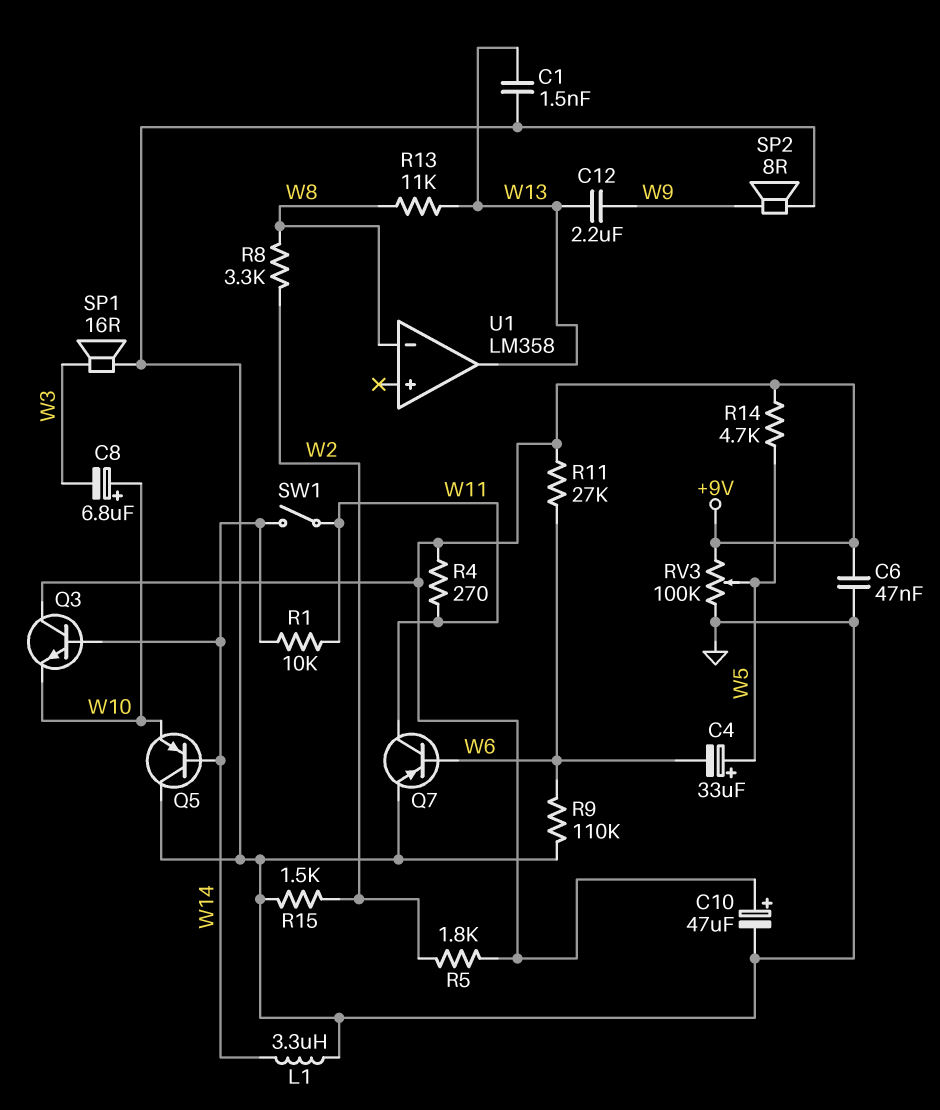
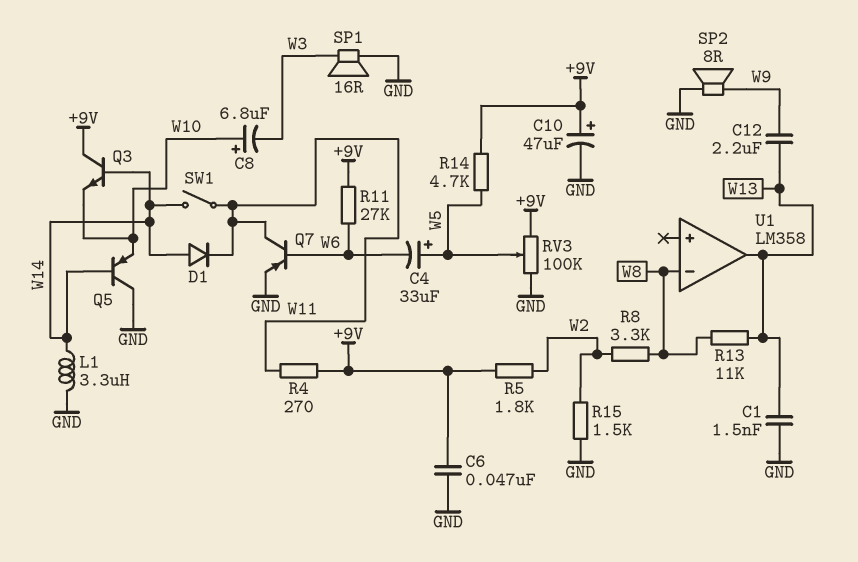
D1: none -> diode (A W14, K W11)
R1: 10k (W11, W14) -> none
R9: 110k (GND, W6) -> none

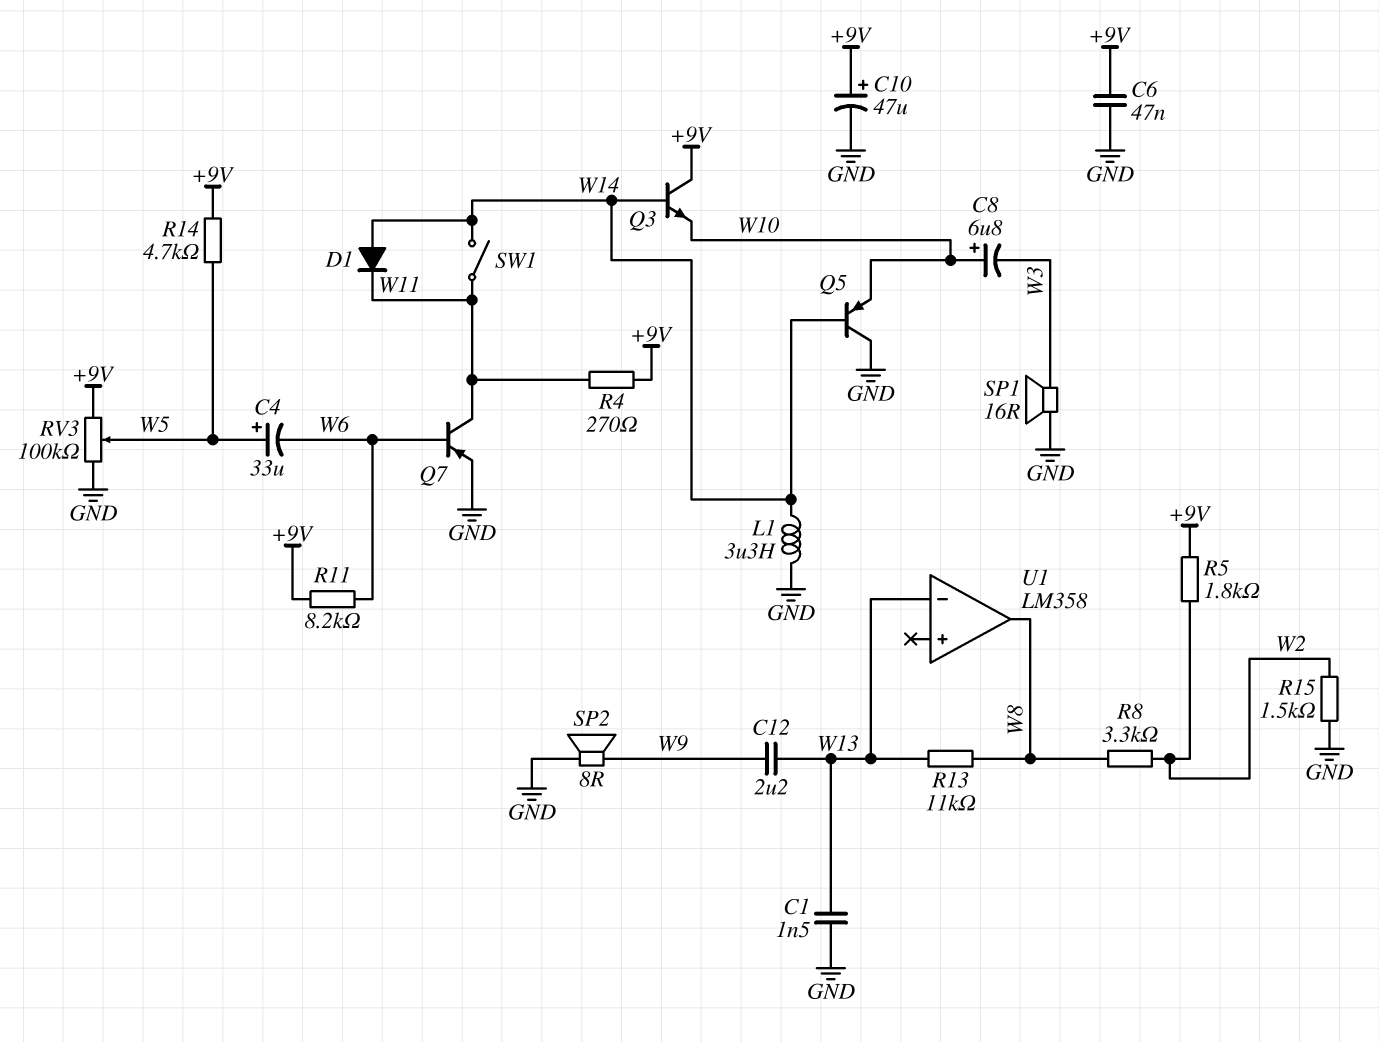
R11: 27k (+9V, W6) -> 8.2k (+9V, W6)
U1 pin in-: W8 -> W13
U1 pin out: W13 -> W8

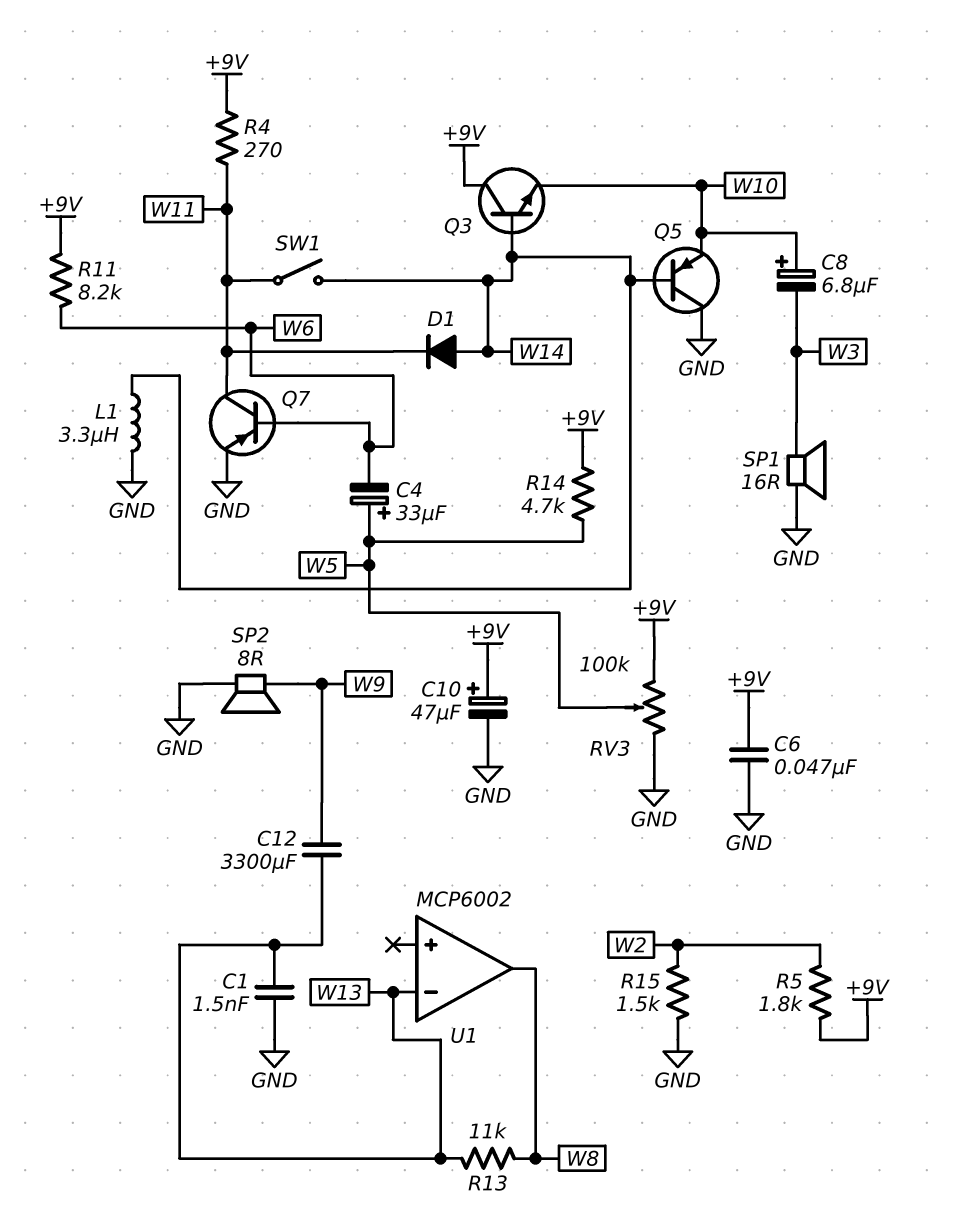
C12: 2.2uF (W9, W13) -> 3300uF (W9, W13)
R8: 3.3k (W2, W8) -> none
U1: LM358 -> MCP6002

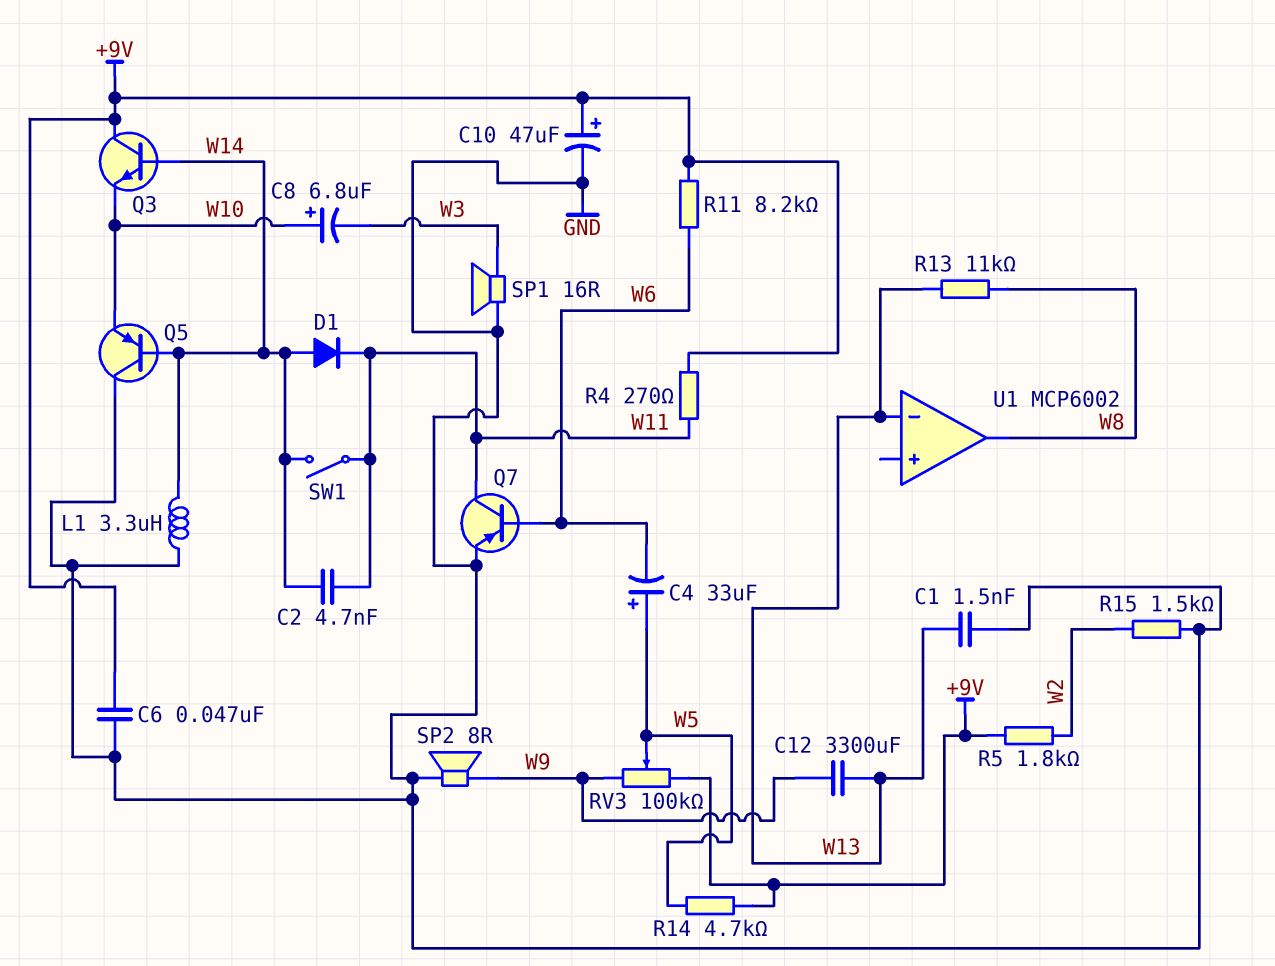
C2: none -> 4.7nF (W11, W14)
RV3: 100k (+9V, GND, wiper W5) -> 100k (+9V, W9, wiper W5)

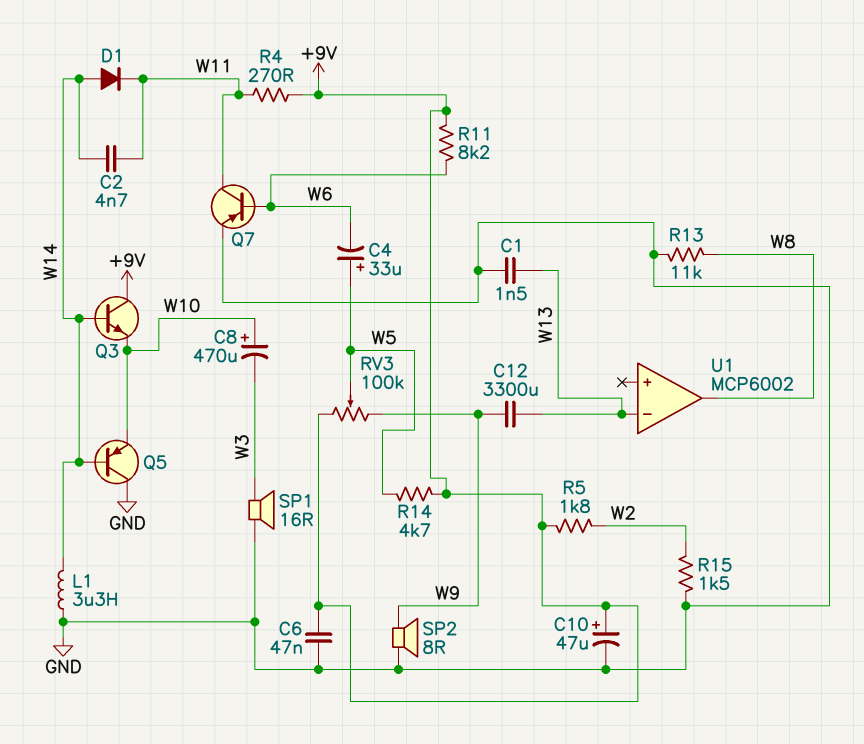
C8: 6.8uF (plus W10, minus W3) -> 470uF (plus W10, minus W3)
R13: 11k (W8, W13) -> 11k (GND, W8)
SW1: switch (W11, W14) -> none

